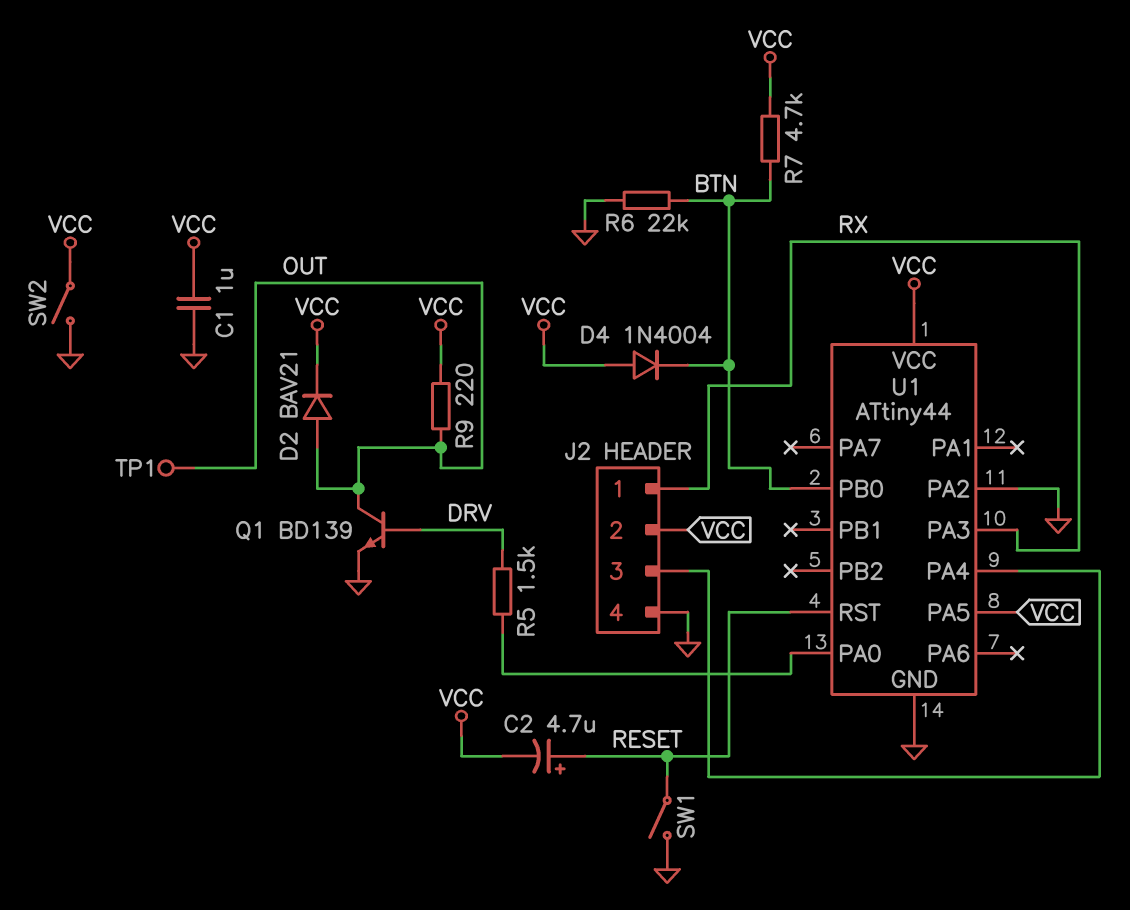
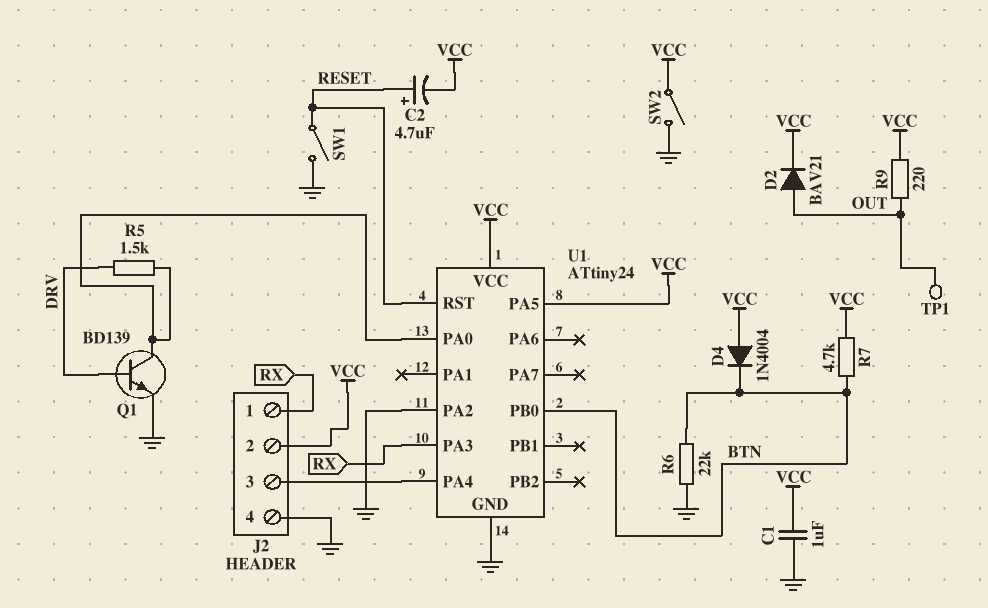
Q1: NPN BD139 (B DRV, C OUT, E GND) -> NPN BD139 (B DRV, C U1/PA0, E GND)
U1: ATtiny44 -> ATtiny24

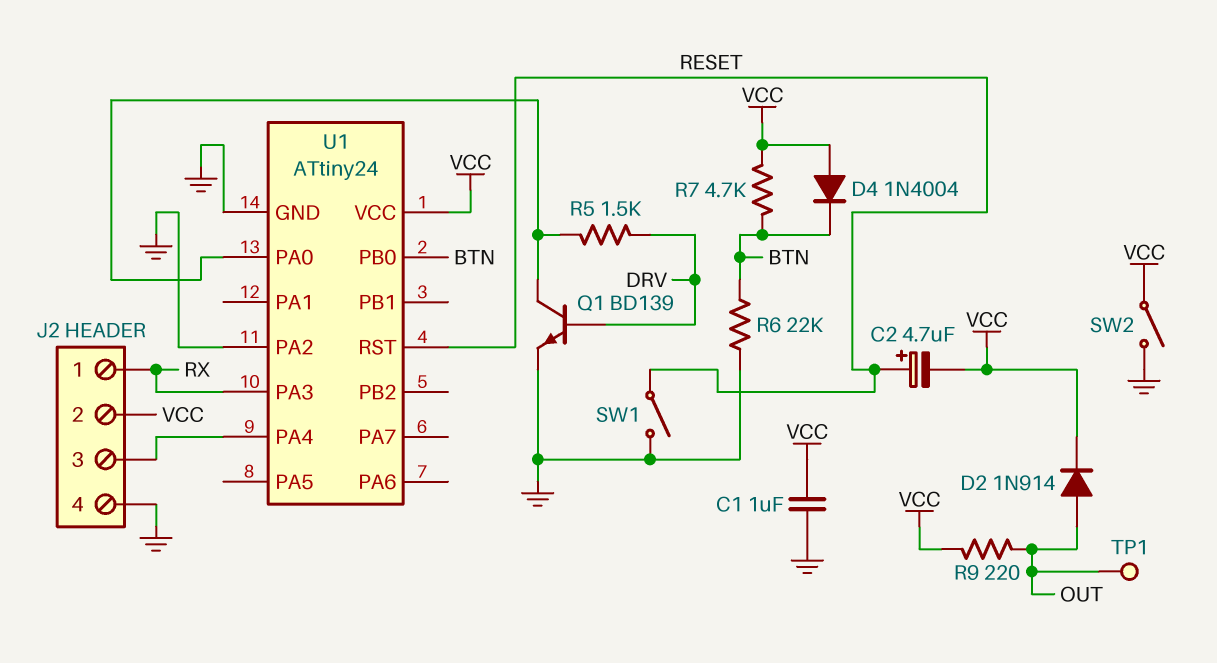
D2: diode BAV21 (A OUT, K VCC) -> diode 1N914 (A OUT, K VCC)
U1 pin PA5: VCC -> none

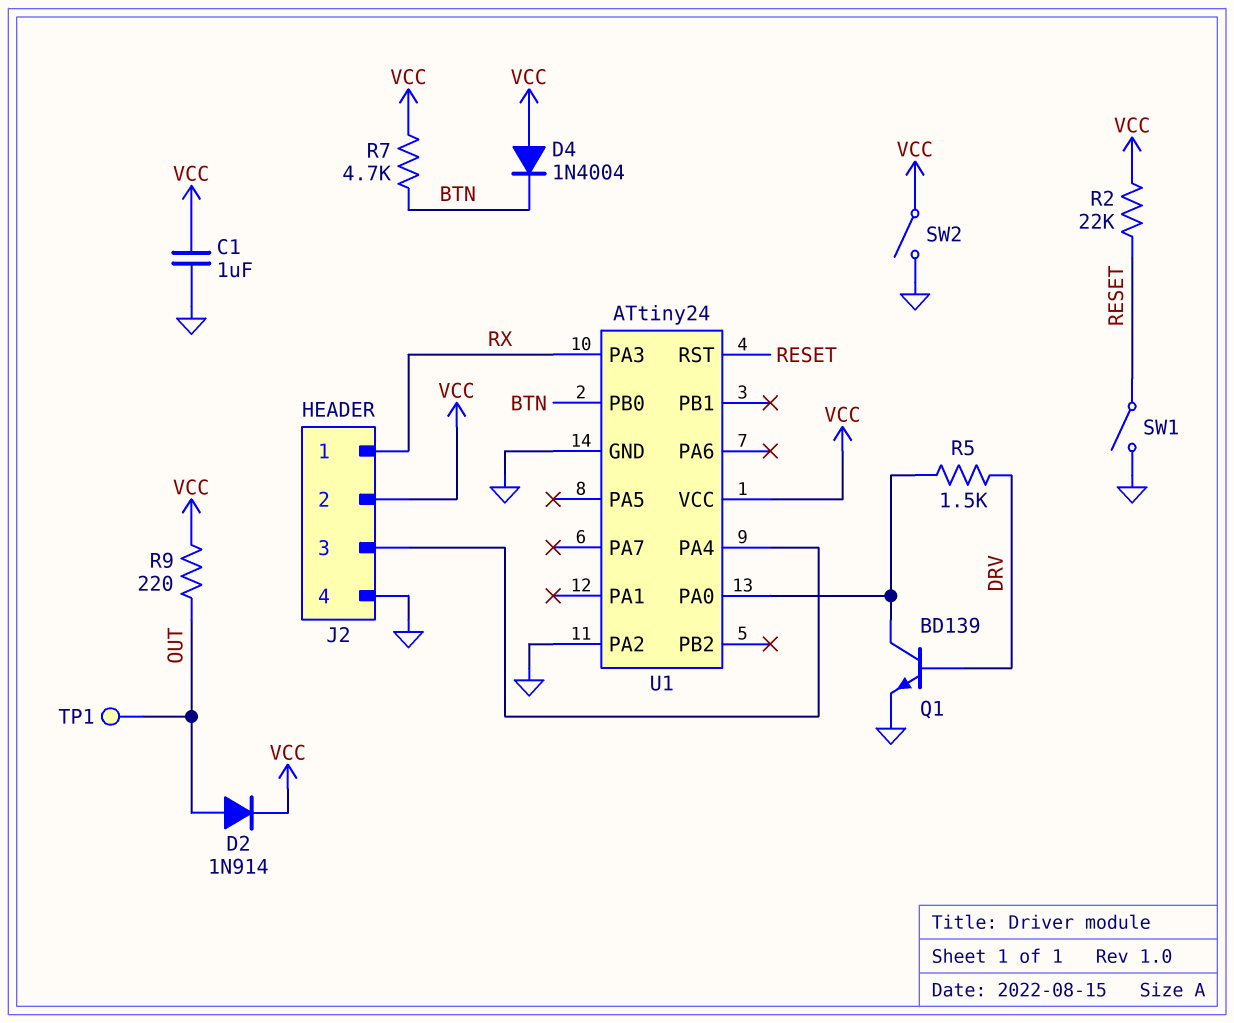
C2: 4.7uF (plus RESET, minus VCC) -> none
R2: none -> 22k (RESET, VCC)
R6: 22k (BTN, GND) -> none

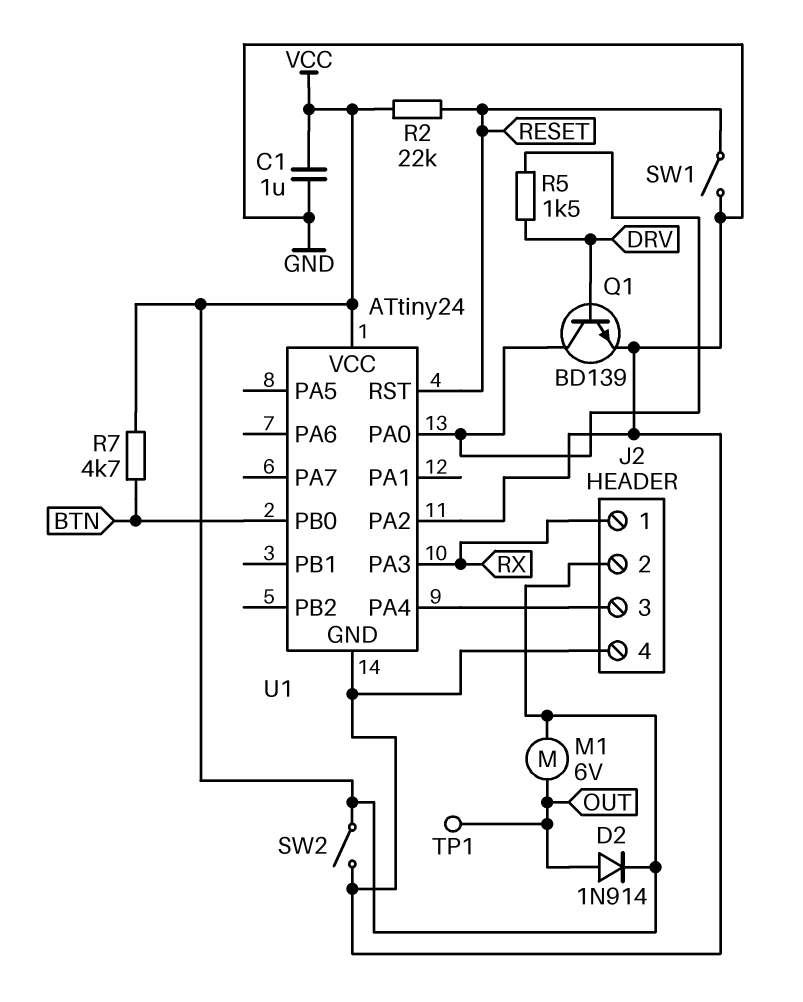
D4: diode 1N4004 (A VCC, K BTN) -> none
M1: none -> motor 6V (OUT, VCC)
R9: 220 (OUT, VCC) -> none

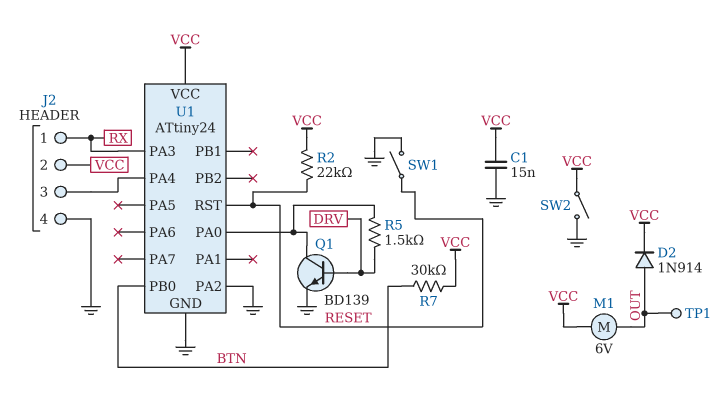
C1: 1uF (GND, VCC) -> 15nF (GND, VCC)
R7: 4.7k (BTN, VCC) -> 30k (BTN, VCC)

